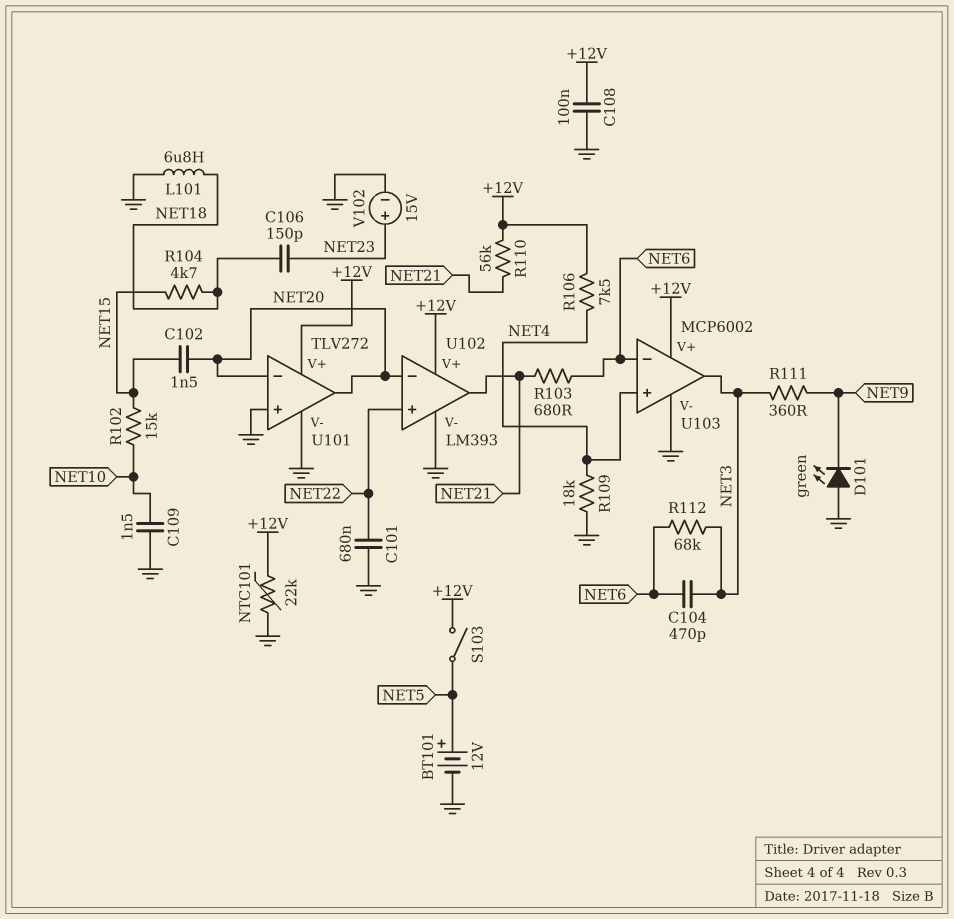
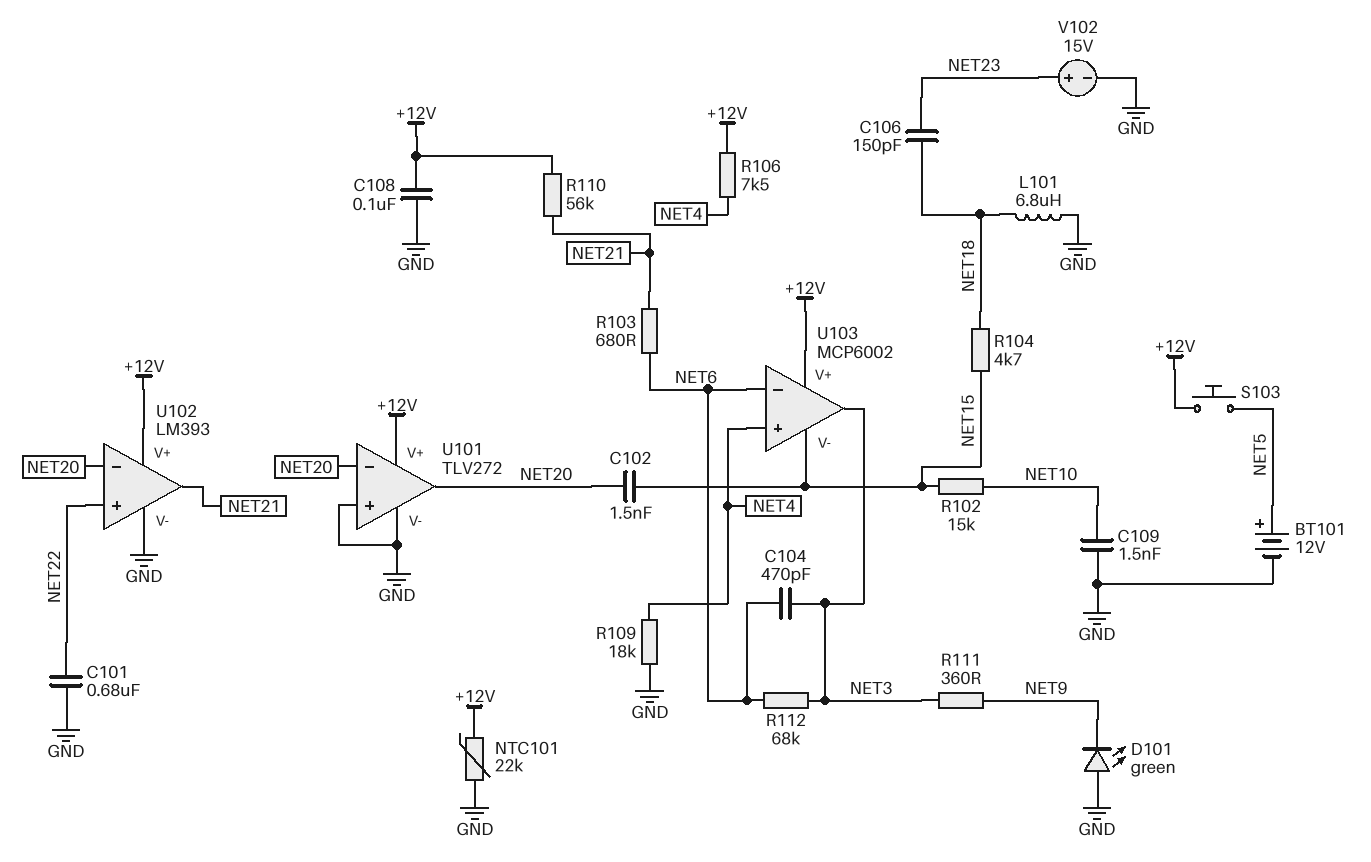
S103: switch (+12V, NET5) -> button (+12V, NET5)
U103 pin V-: GND -> NET15

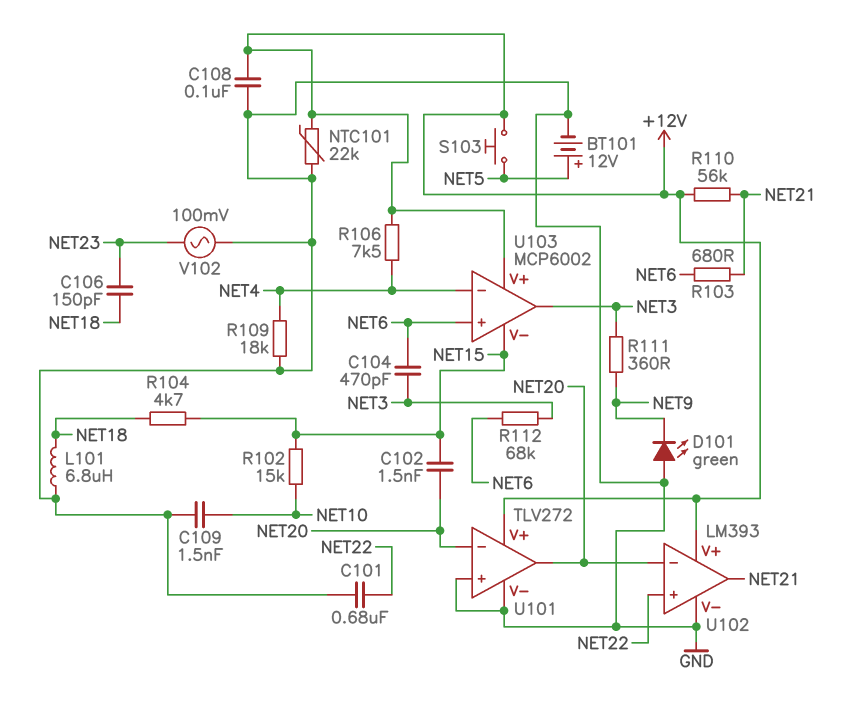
U103 pin in+: NET4 -> NET6
U103 pin in-: NET6 -> NET4
V102: 15V (plus NET23, minus GND) -> AC 100mV (GND, NET23)

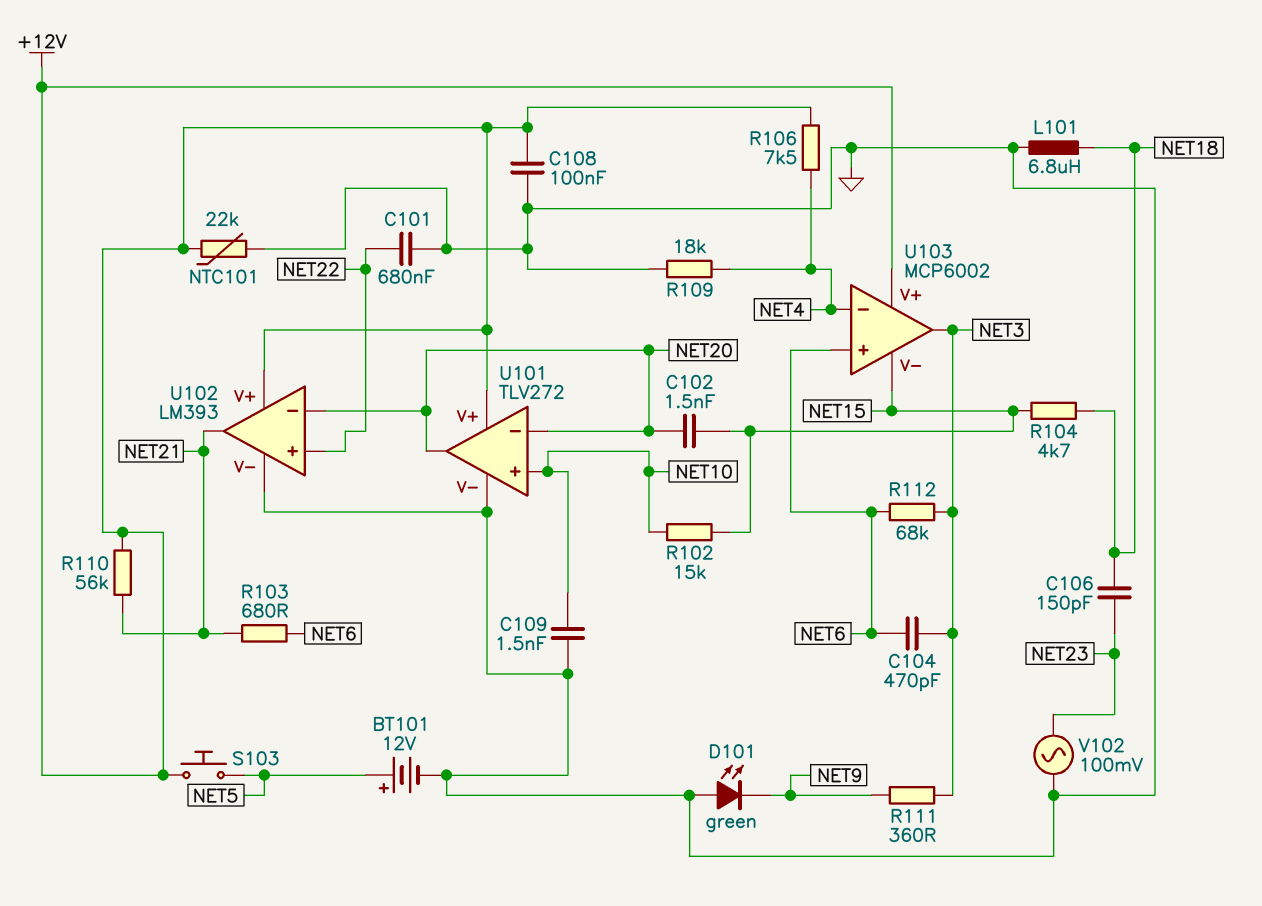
U101 pin in+: GND -> NET10

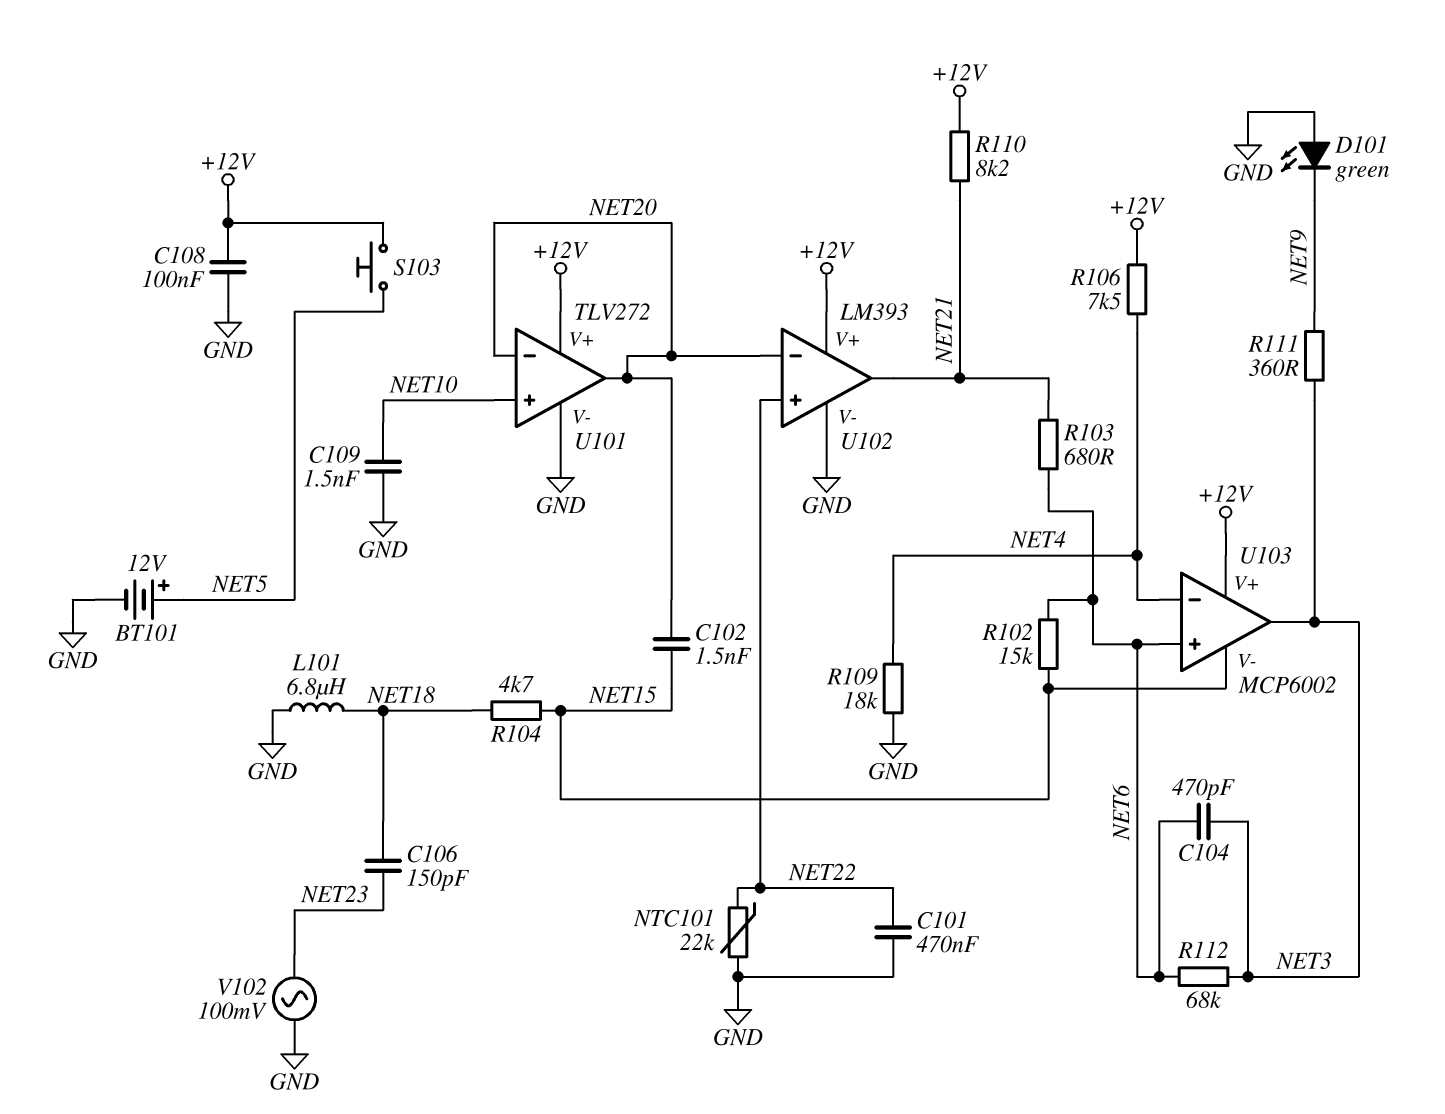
C101: 680nF (GND, NET22) -> 470nF (GND, NET22)
NTC101: 22k (+12V, GND) -> 22k (GND, NET22)
R102: 15k (NET10, NET15) -> 15k (NET6, NET15)
R110: 56k (+12V, NET21) -> 8.2k (+12V, NET21)

